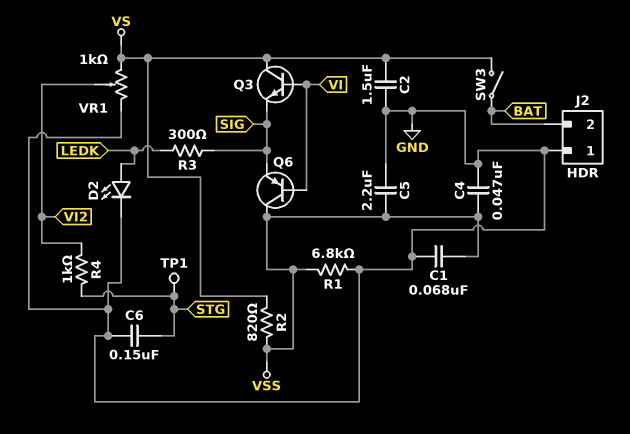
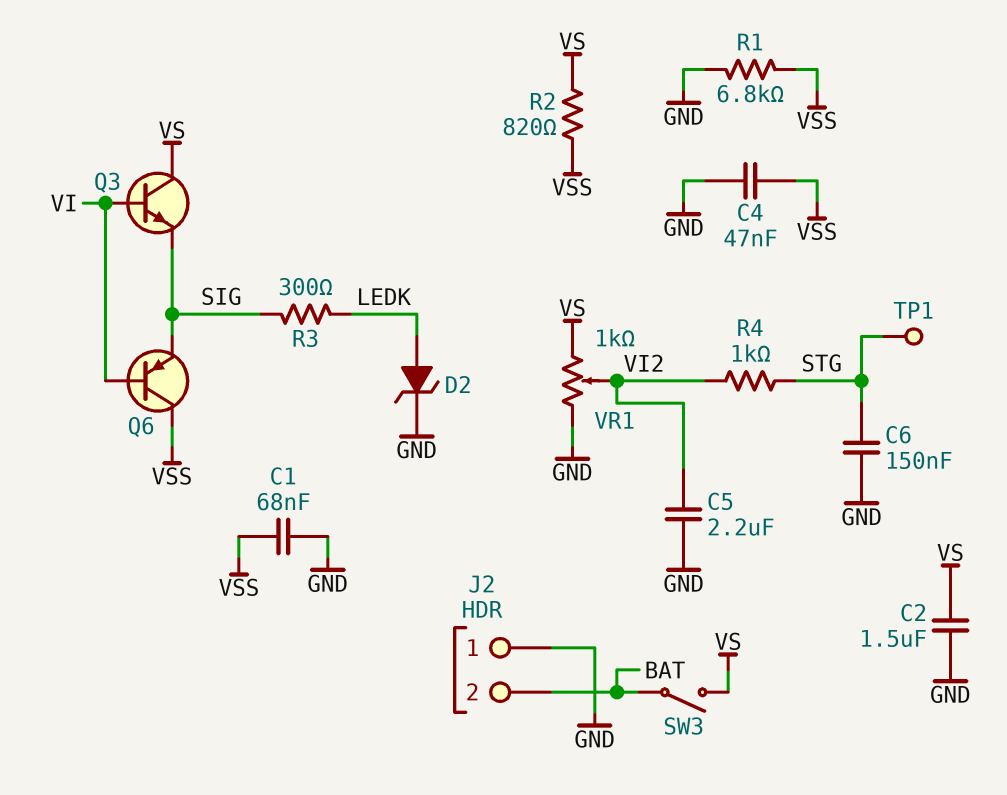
C5: 2.2uF (GND, VSS) -> 2.2uF (GND, VI2)
D2: LED (A LEDK, K GND) -> zener (A LEDK, K GND)

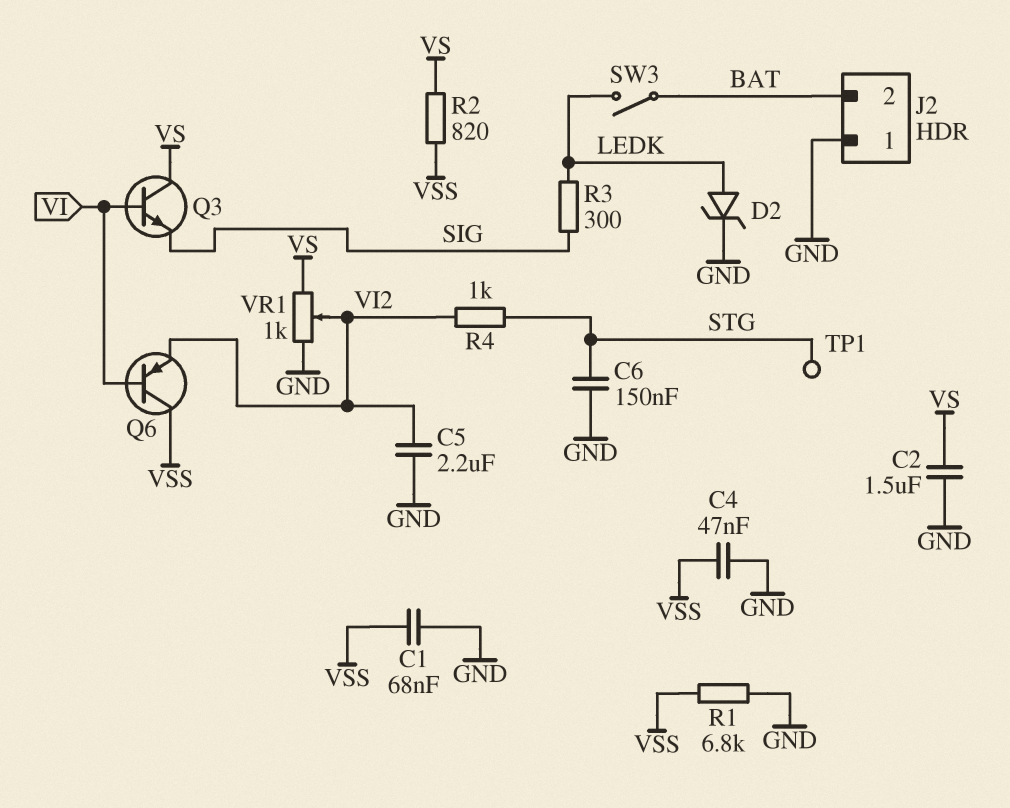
Q6: PNP (B VI, C VSS, E SIG) -> PNP (B VI, C VSS, E VI2)
SW3: switch (BAT, VS) -> switch (BAT, LEDK)

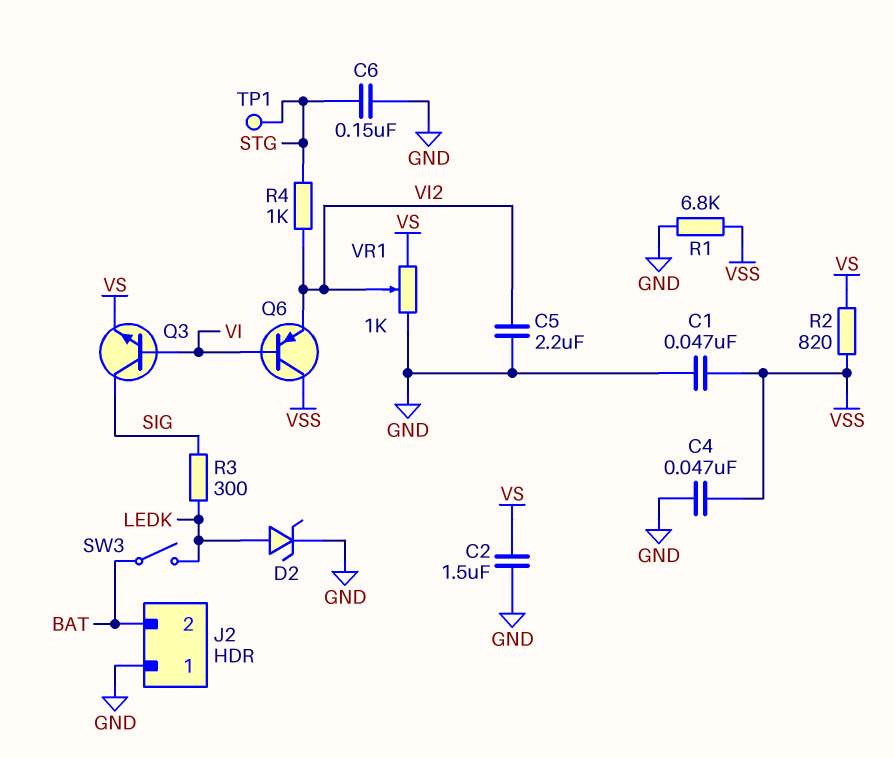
C1: 68nF (GND, VSS) -> 47nF (GND, VSS)
Q3: NPN (B VI, C VS, E SIG) -> NPN (B VI, C SIG, E VS)

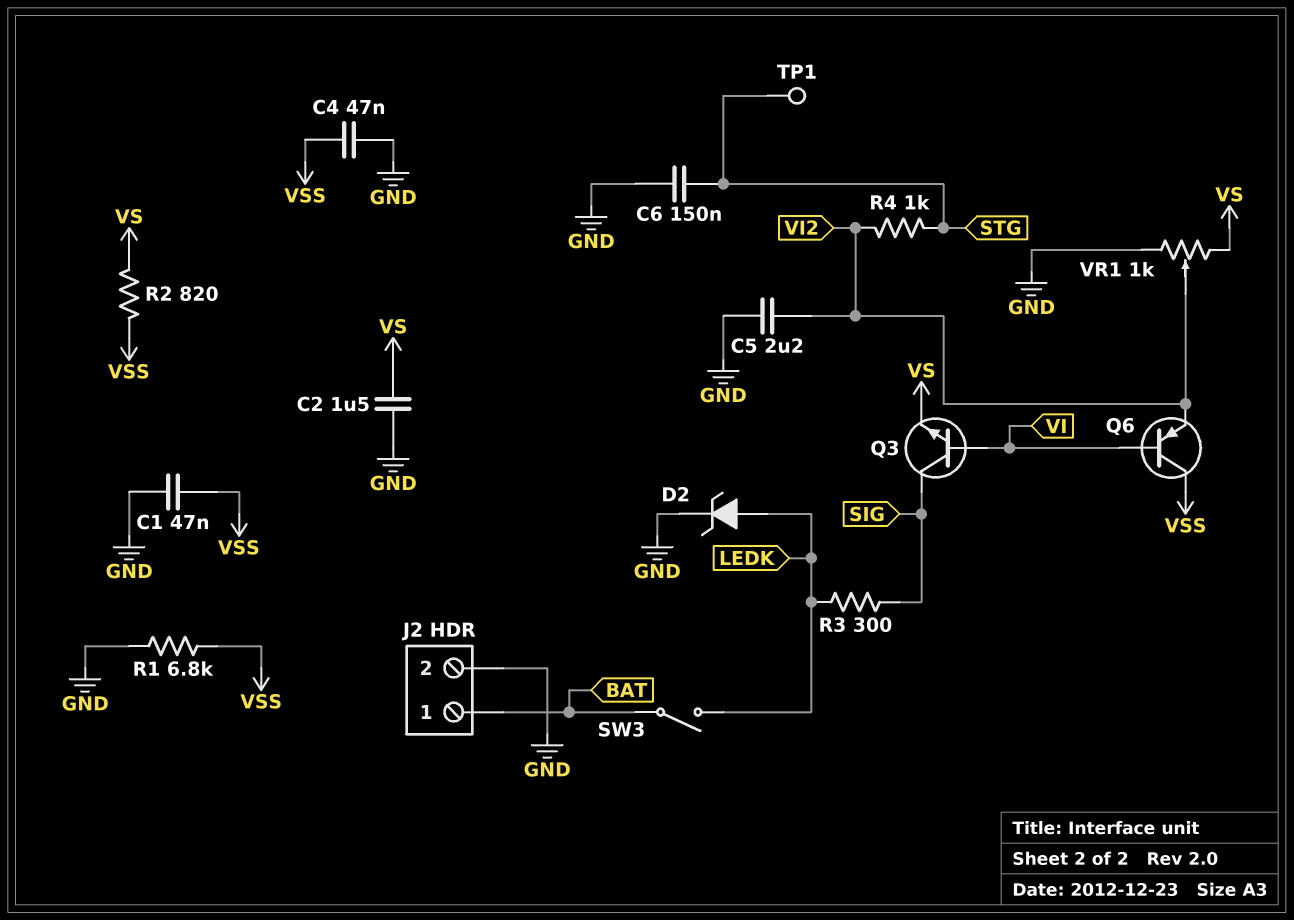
J2 pin 1: GND -> BAT
J2 pin 2: BAT -> GND

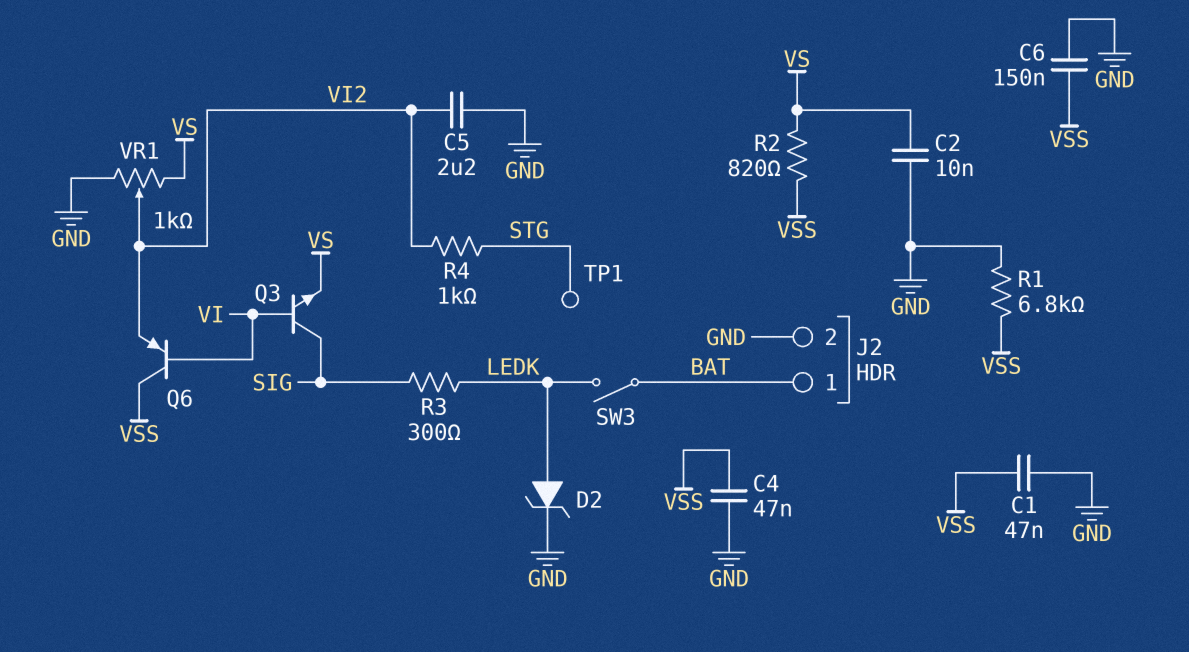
C2: 1.5uF (GND, VS) -> 10nF (GND, VS)
C6: 150nF (GND, STG) -> 150nF (GND, VSS)

